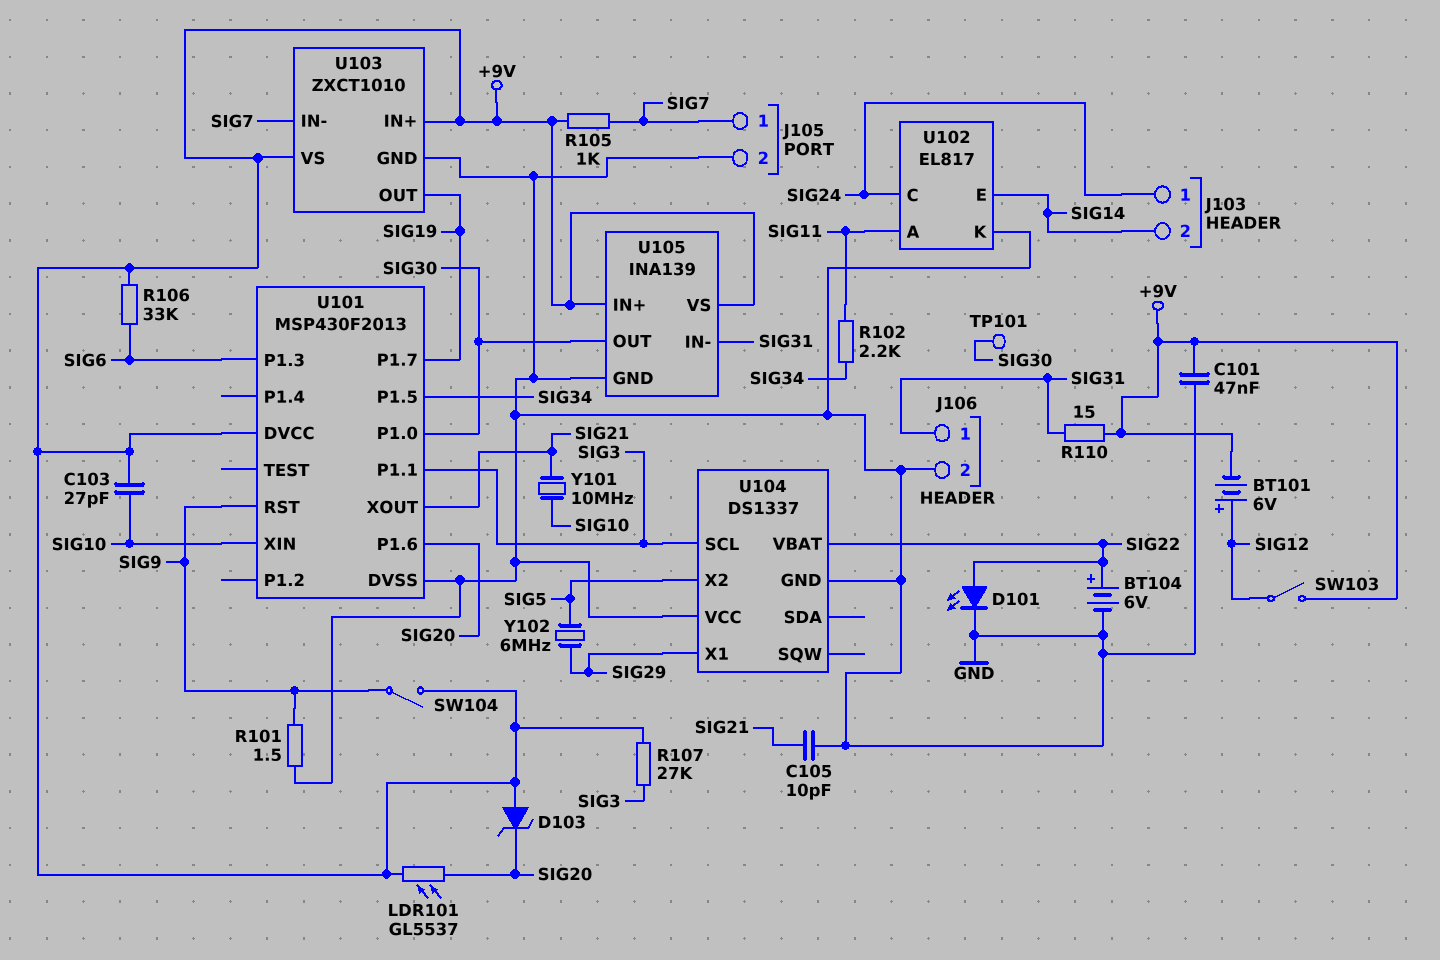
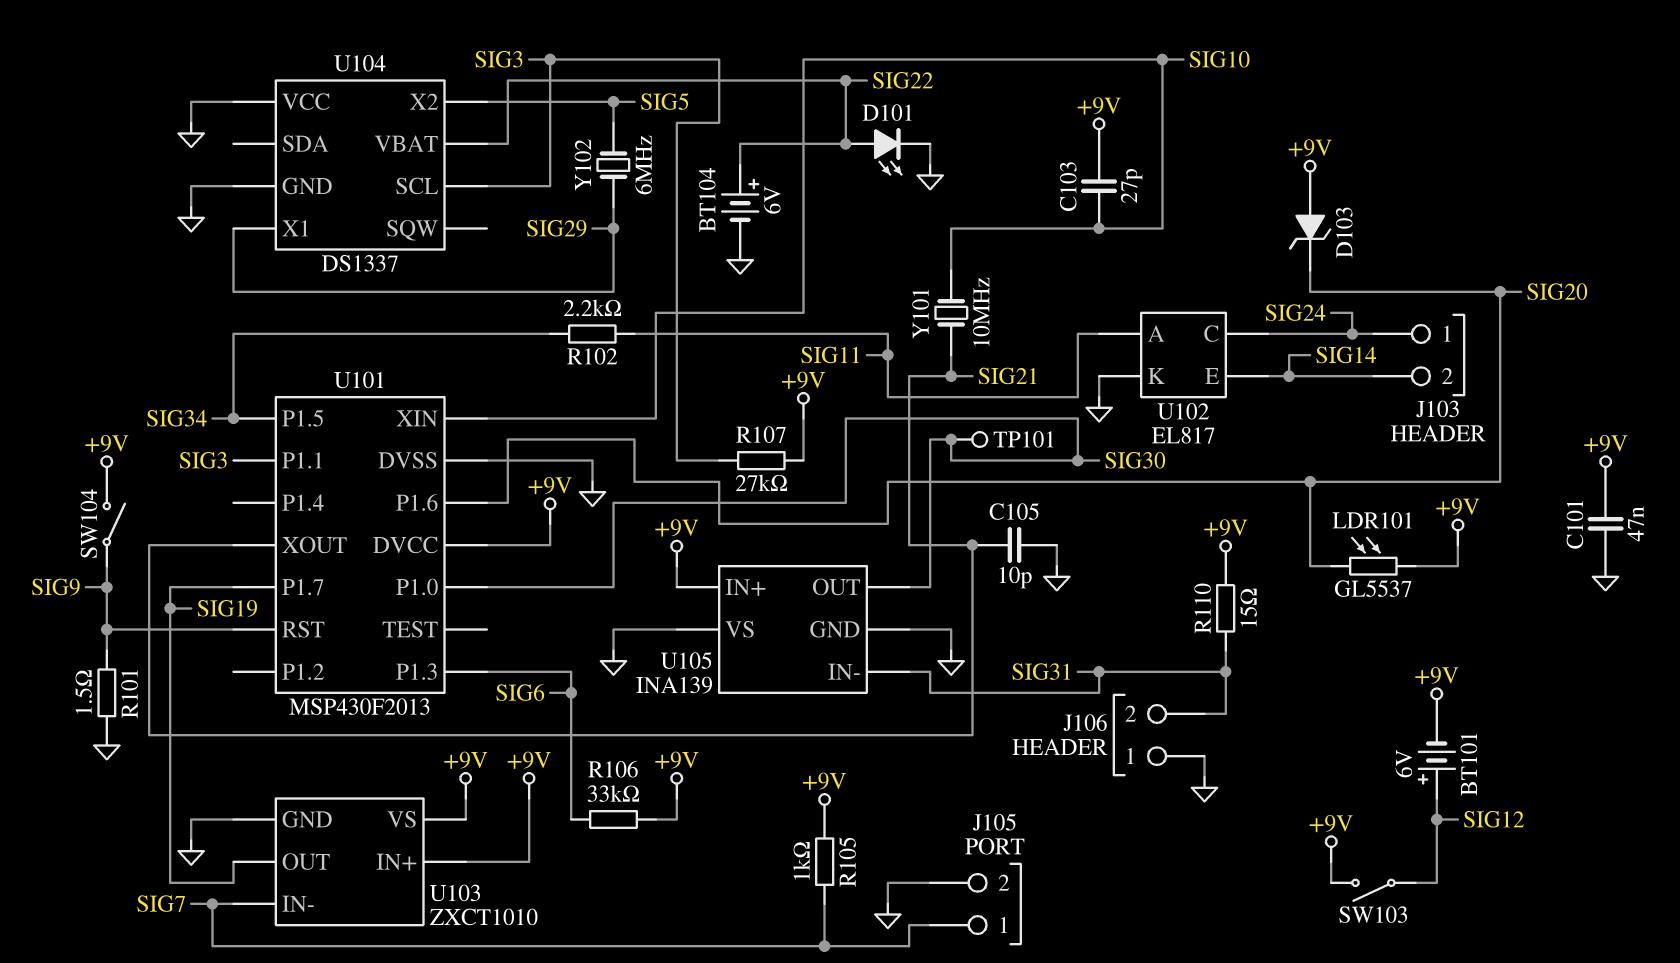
J106 pin 1: SIG31 -> GND
J106 pin 2: GND -> SIG31
U105 pin VS: +9V -> GND

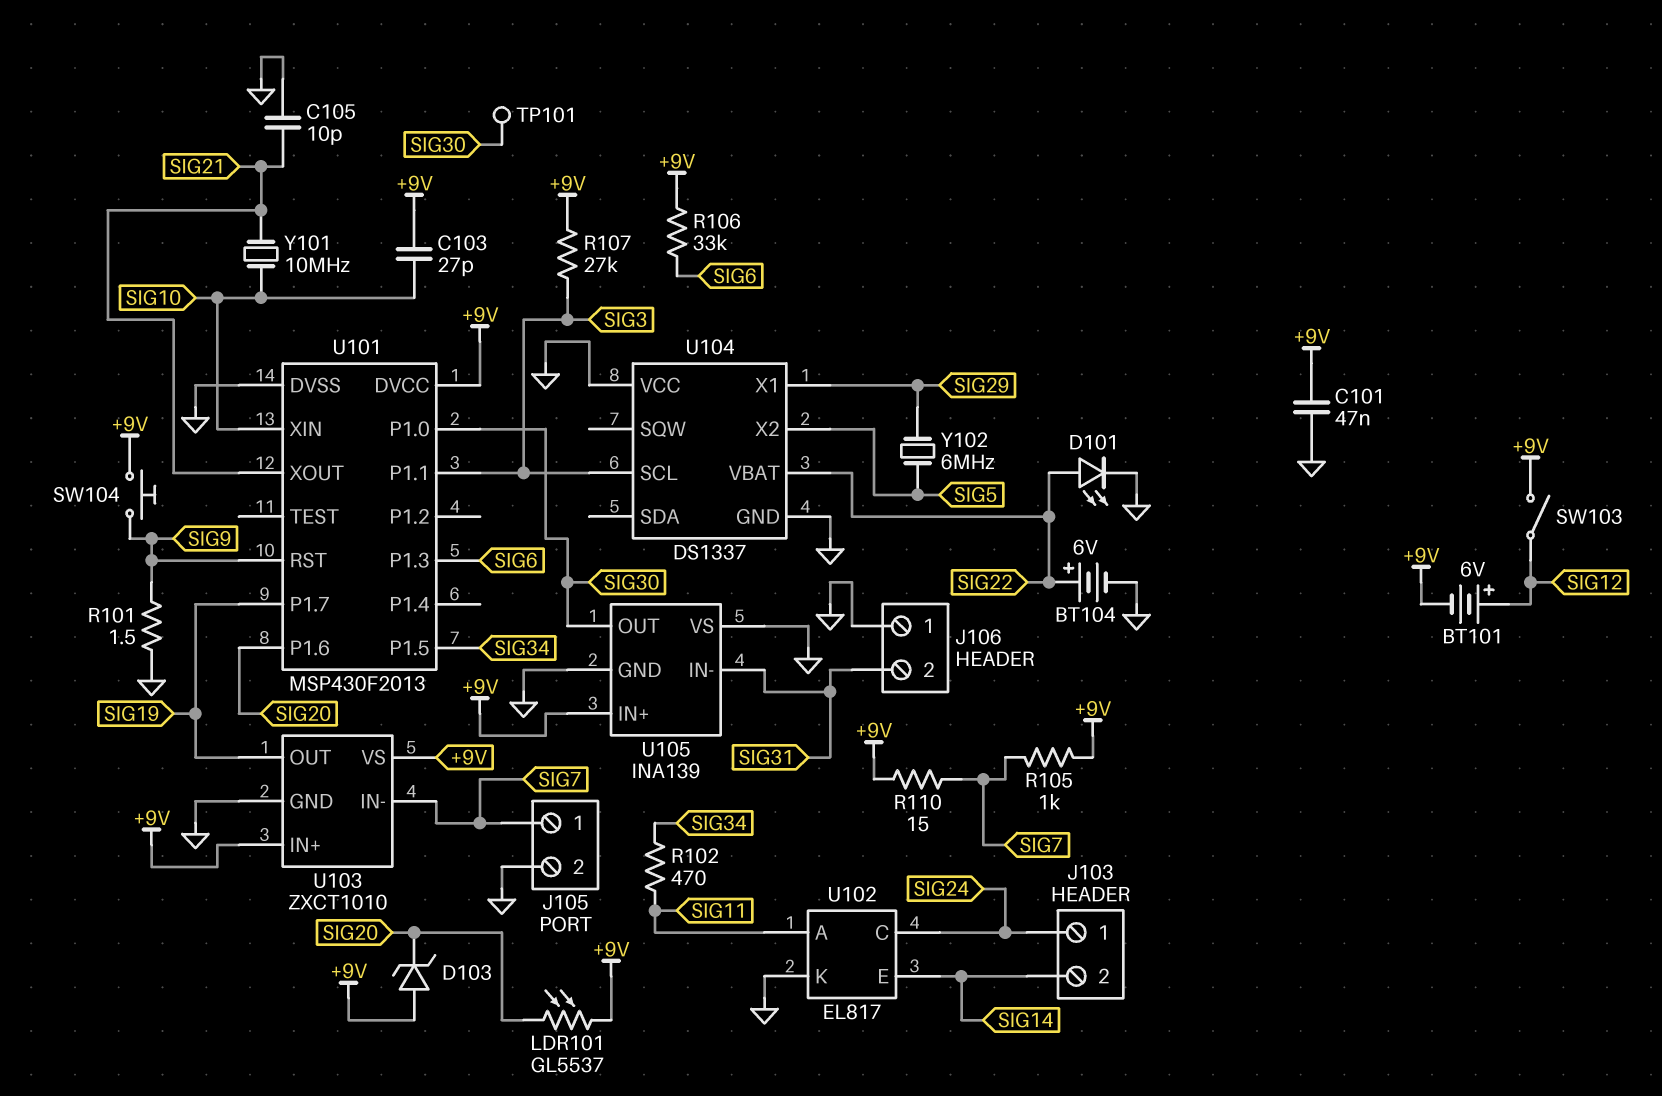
R102: 2.2k (SIG11, SIG34) -> 470 (SIG11, SIG34)
R110: 15 (+9V, SIG31) -> 15 (+9V, SIG7)
SW104: switch (+9V, SIG9) -> button (+9V, SIG9)

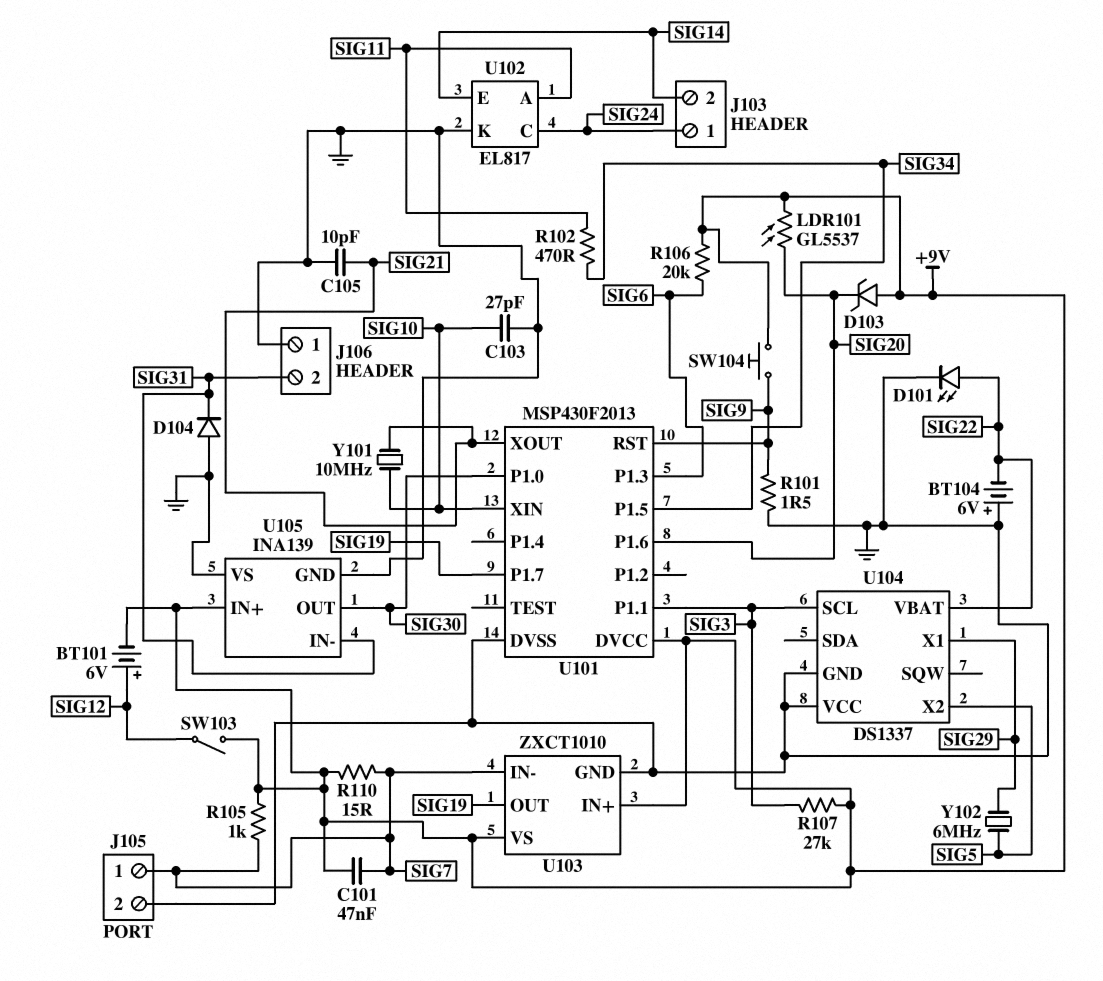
BT104: 6V (plus SIG22, minus GND) -> 6V (plus GND, minus SIG22)
C101: 47nF (+9V, GND) -> 47nF (+9V, SIG7)
C103: 27pF (+9V, SIG10) -> 27pF (GND, SIG10)
D104: none -> diode (A GND, K SIG31)
R106: 33k (+9V, SIG6) -> 20k (+9V, SIG6)
TP101: test point (SIG30) -> none

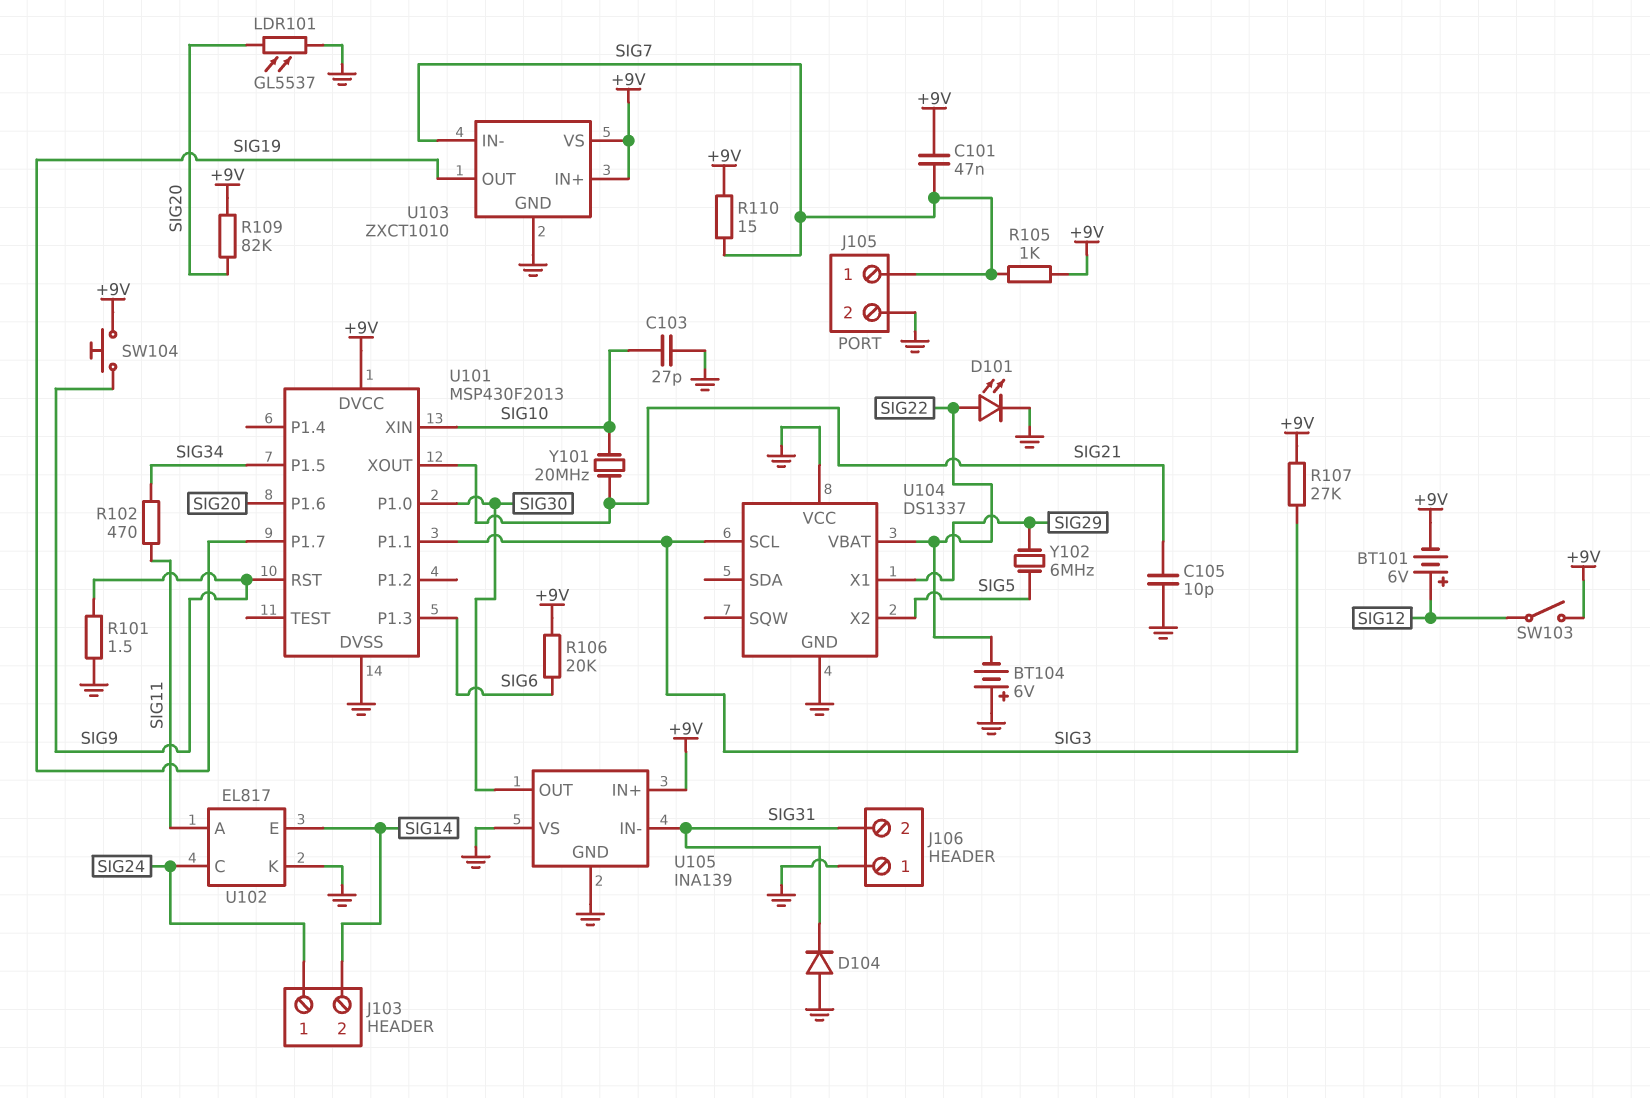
D103: zener (A +9V, K SIG20) -> none
LDR101: GL5537 (+9V, SIG20) -> GL5537 (GND, SIG20)
R109: none -> 82k (+9V, SIG20)
Y101: 10MHz (SIG10, SIG21) -> 20MHz (SIG10, SIG21)

